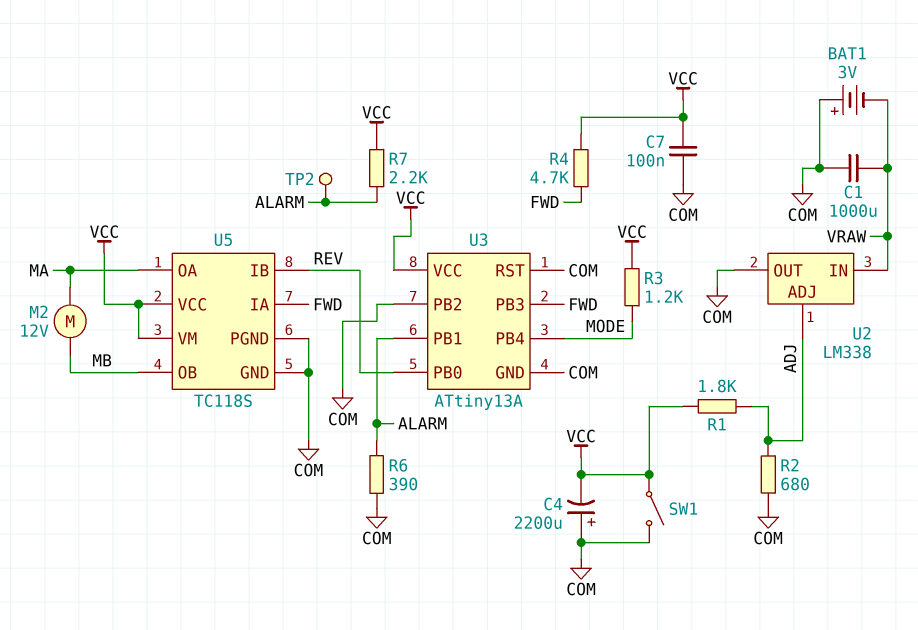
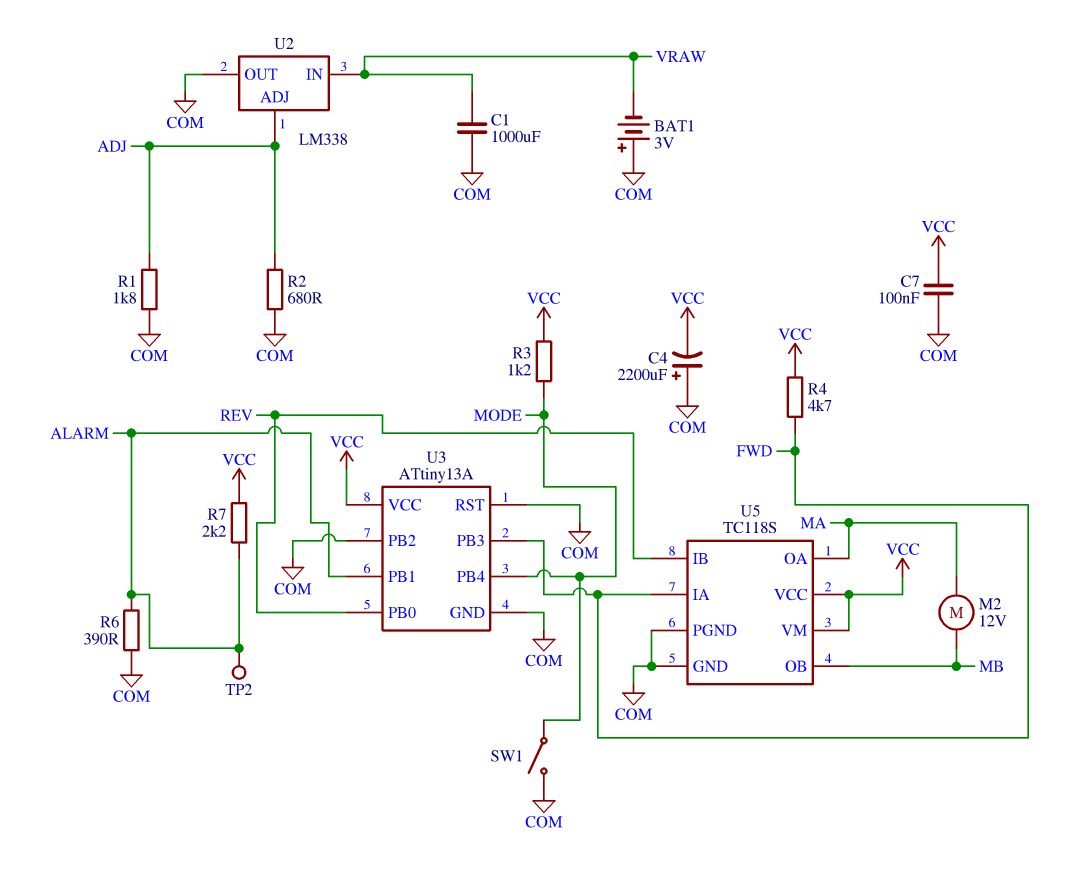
R1: 1.8k (ADJ, VCC) -> 1.8k (ADJ, COM)
SW1: switch (COM, VCC) -> switch (COM, MODE)

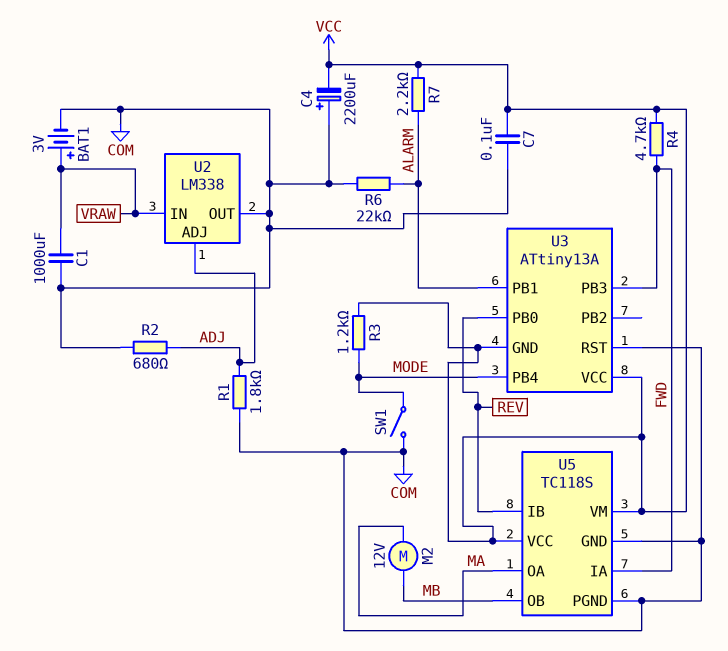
BAT1: 3V (plus COM, minus VRAW) -> 3V (plus VRAW, minus COM)
R6: 390 (ALARM, COM) -> 22k (ALARM, COM)
TP2: test point (ALARM) -> none
U3 pin GND: COM -> VCC
U3 pin PB2: COM -> none

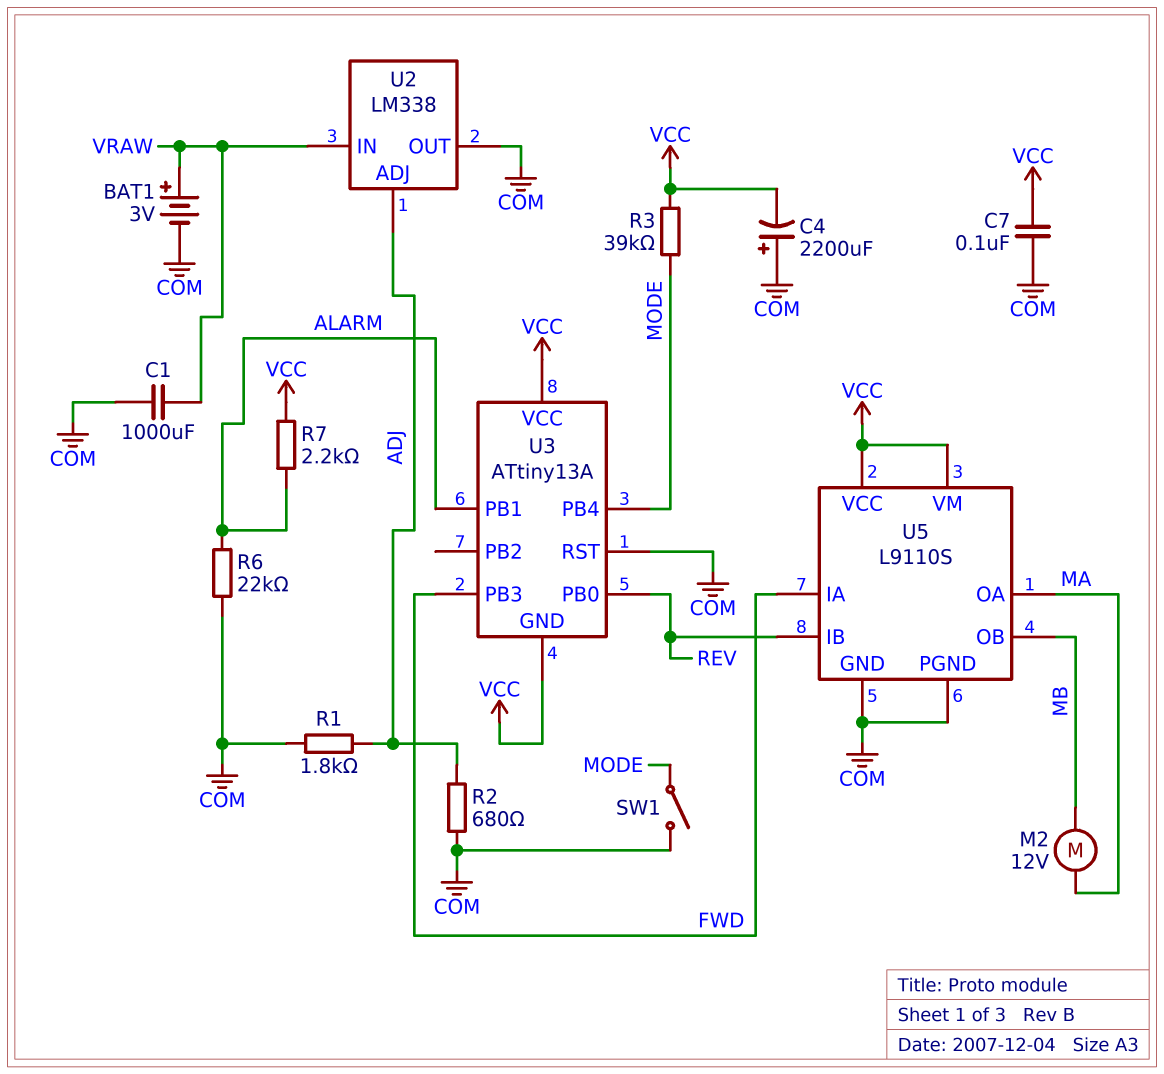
R3: 1.2k (MODE, VCC) -> 39k (MODE, VCC)
R4: 4.7k (FWD, VCC) -> none
U5: TC118S -> L9110S

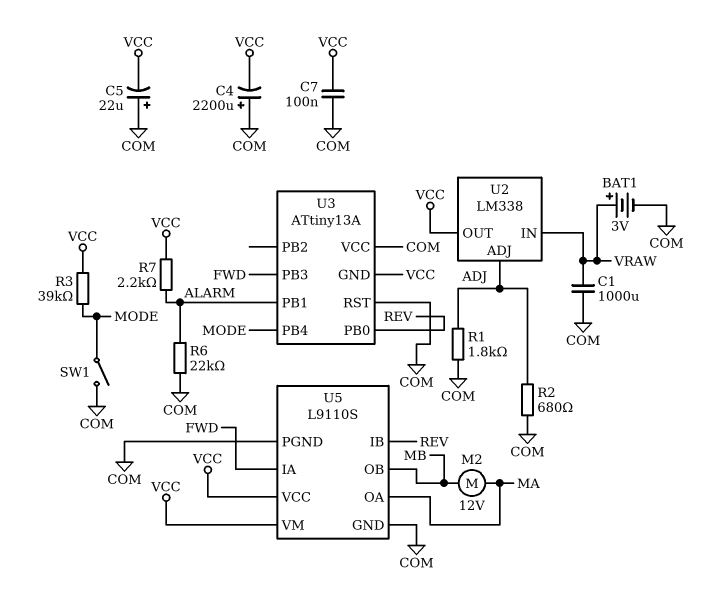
C5: none -> 22uF (plus COM, minus VCC)
U2 pin OUT: COM -> VCC
U3 pin VCC: VCC -> COM

